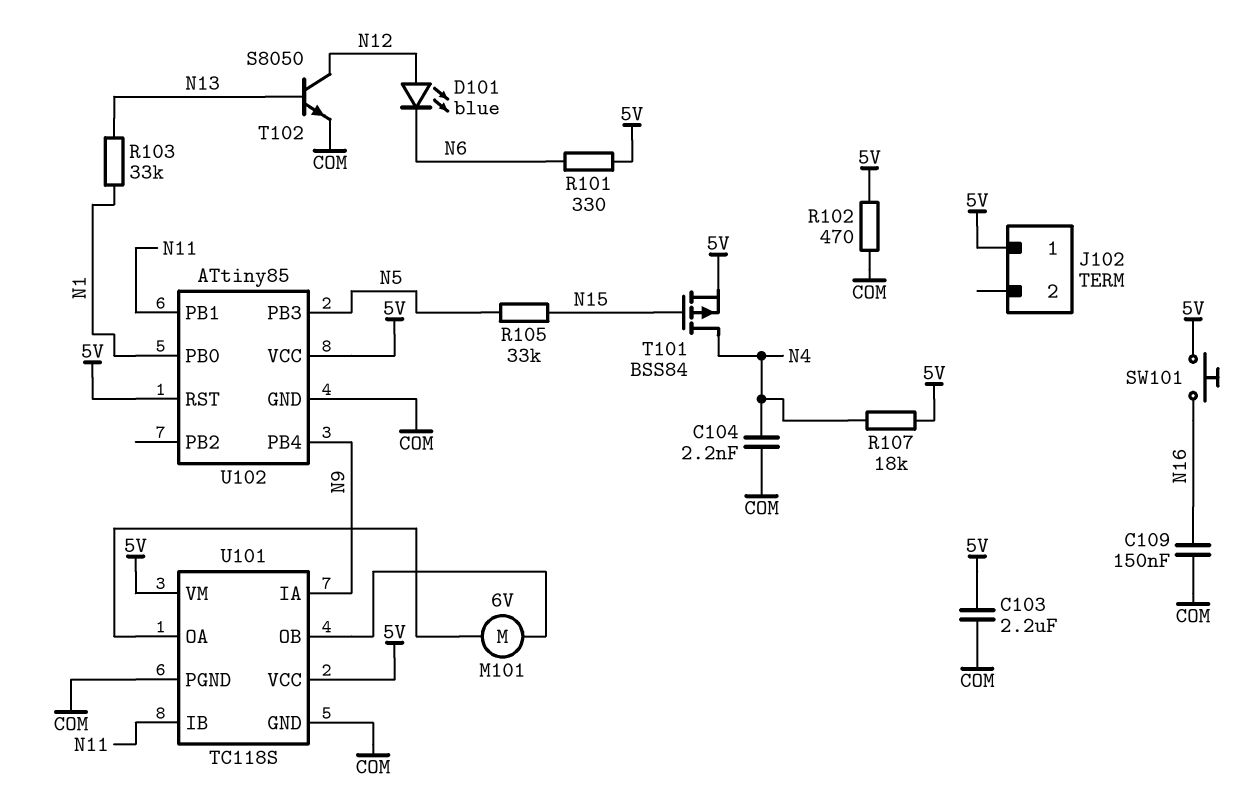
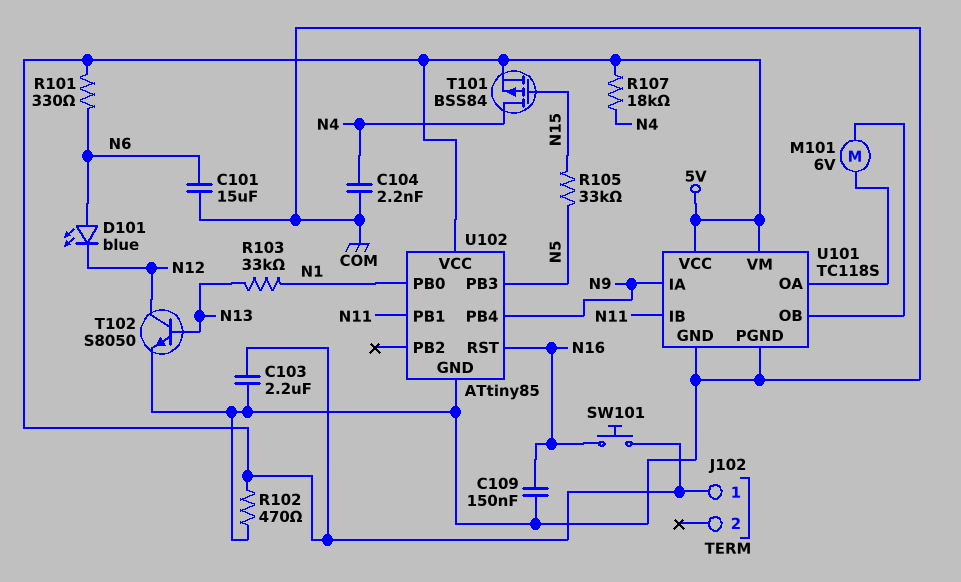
C101: none -> 15uF (COM, N6)
D101: LED blue (A N12, K N6) -> LED blue (A N6, K N12)
U102 pin RST: 5V -> N16

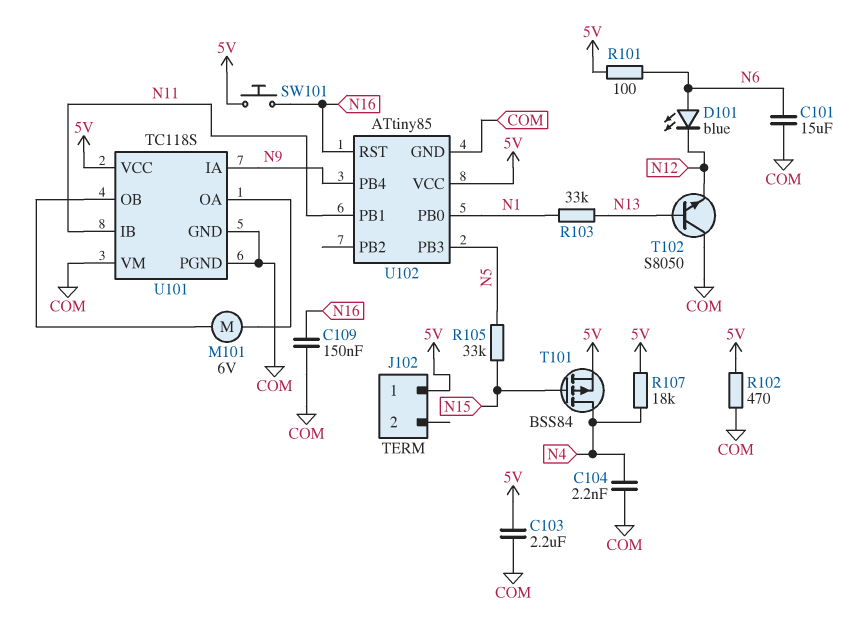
R101: 330 (5V, N6) -> 100 (5V, N6)
T102: NPN S8050 (B N13, C N12, E COM) -> NPN S8050 (B N13, C COM, E N12)
U101 pin VM: 5V -> COM

